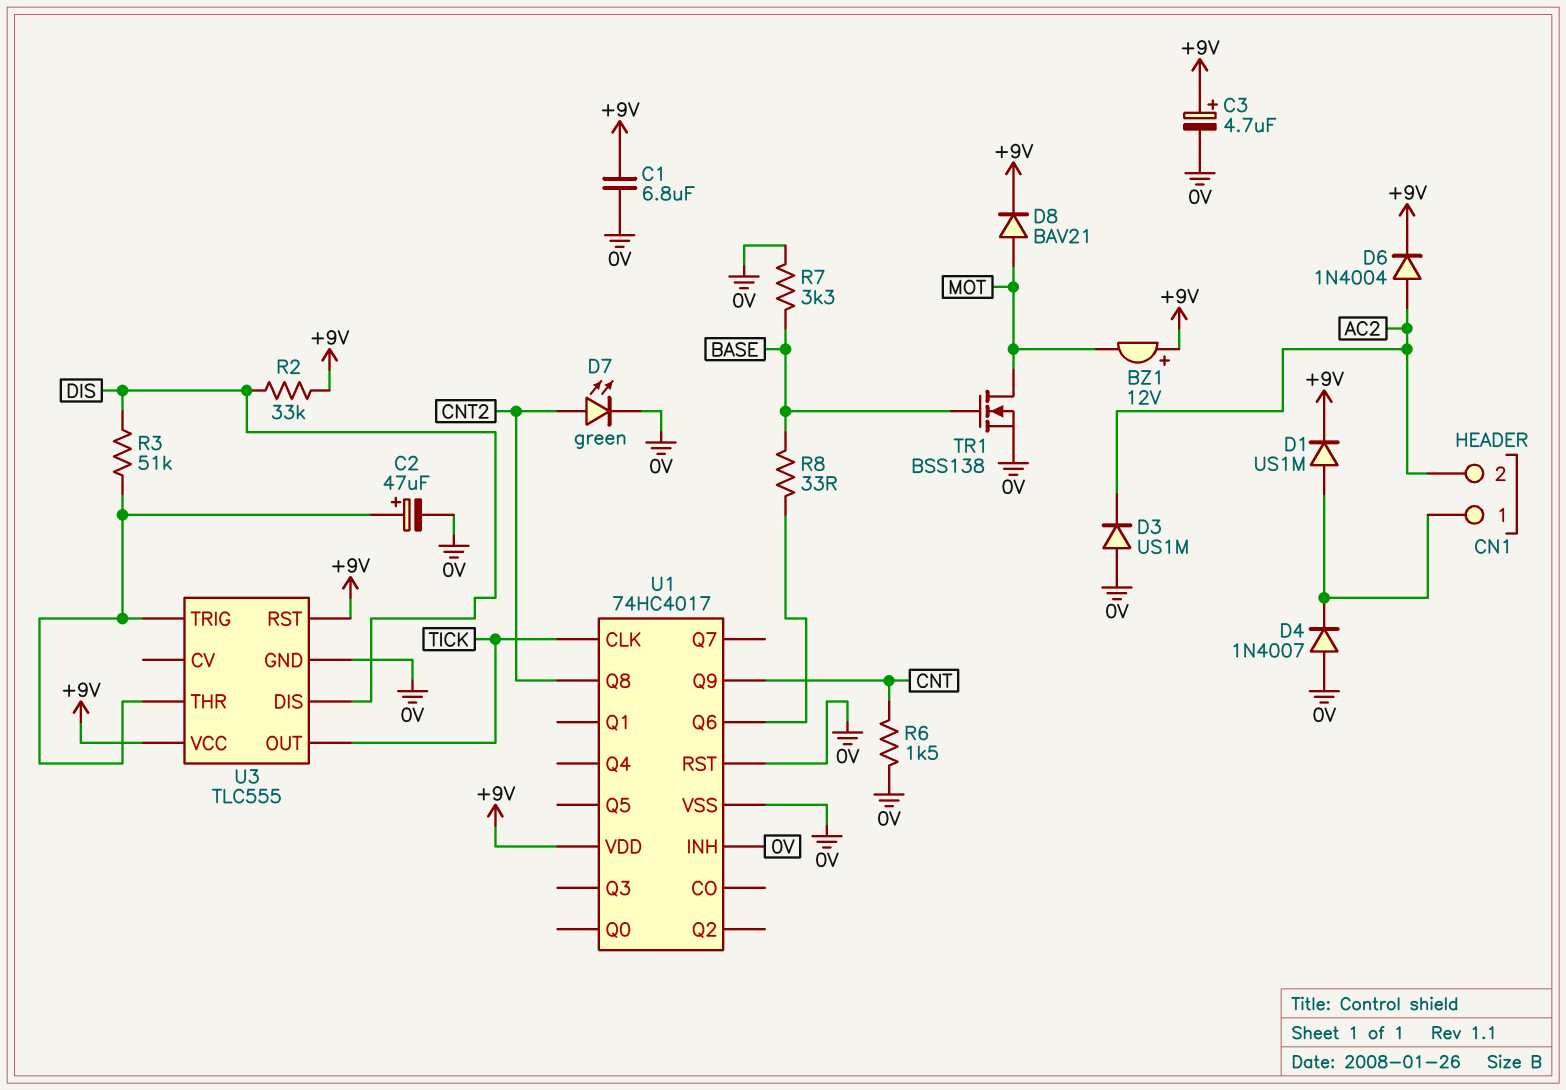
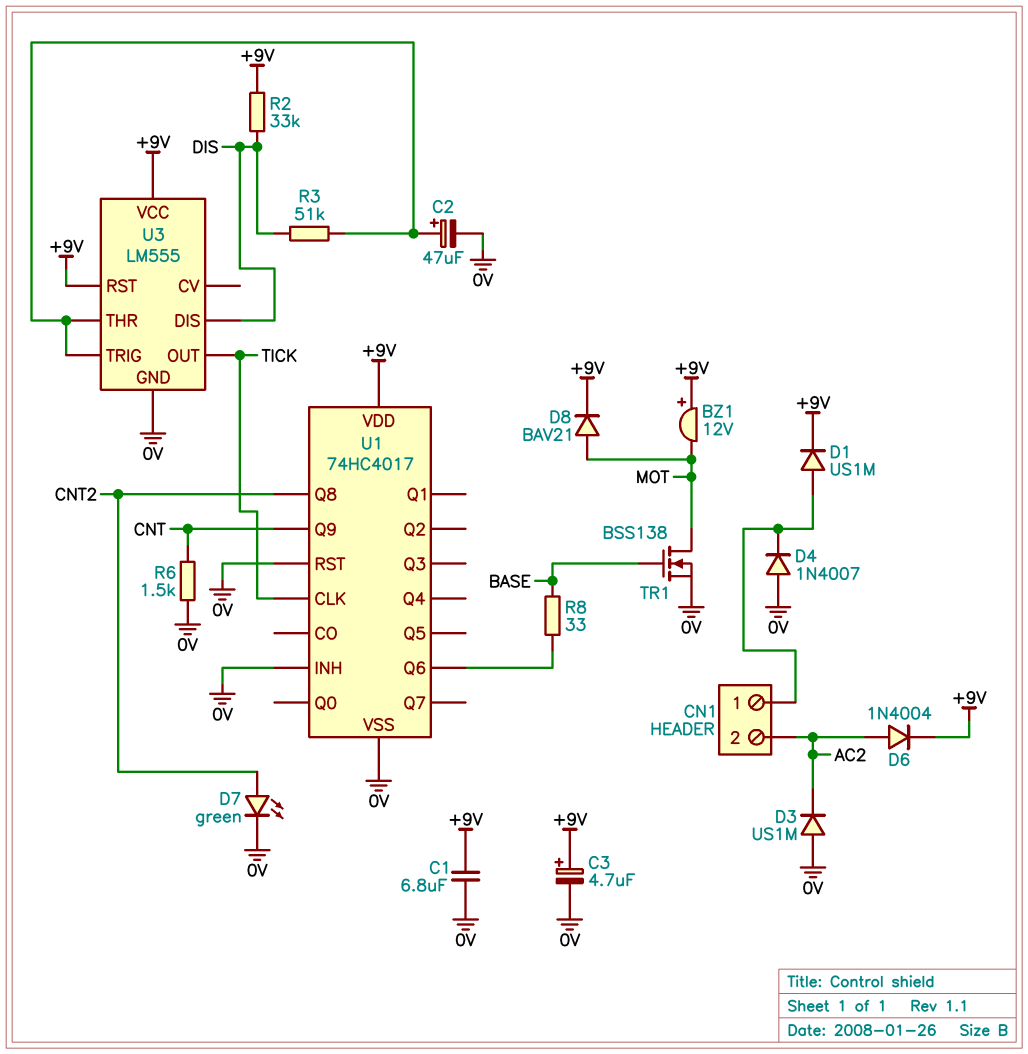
R7: 3.3k (0V, BASE) -> none
U3: TLC555 -> LM555

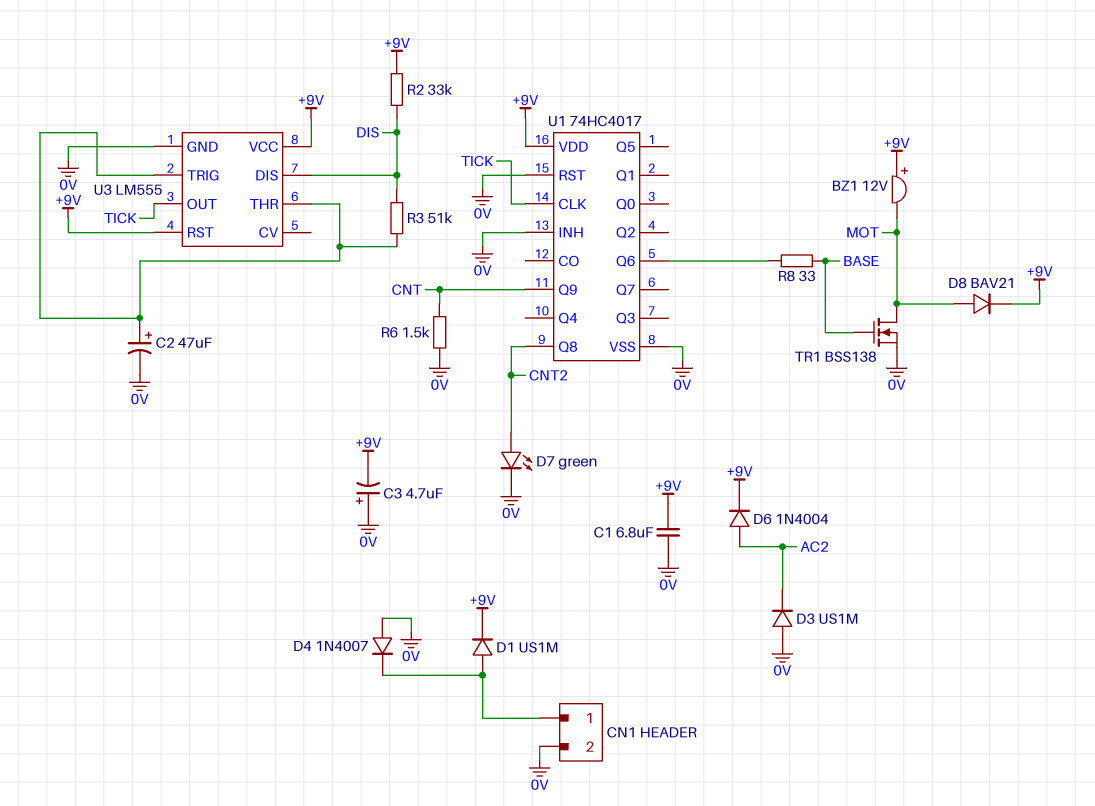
C3: 4.7uF (plus +9V, minus 0V) -> 4.7uF (plus 0V, minus +9V)
CN1 pin 2: AC2 -> 0V

